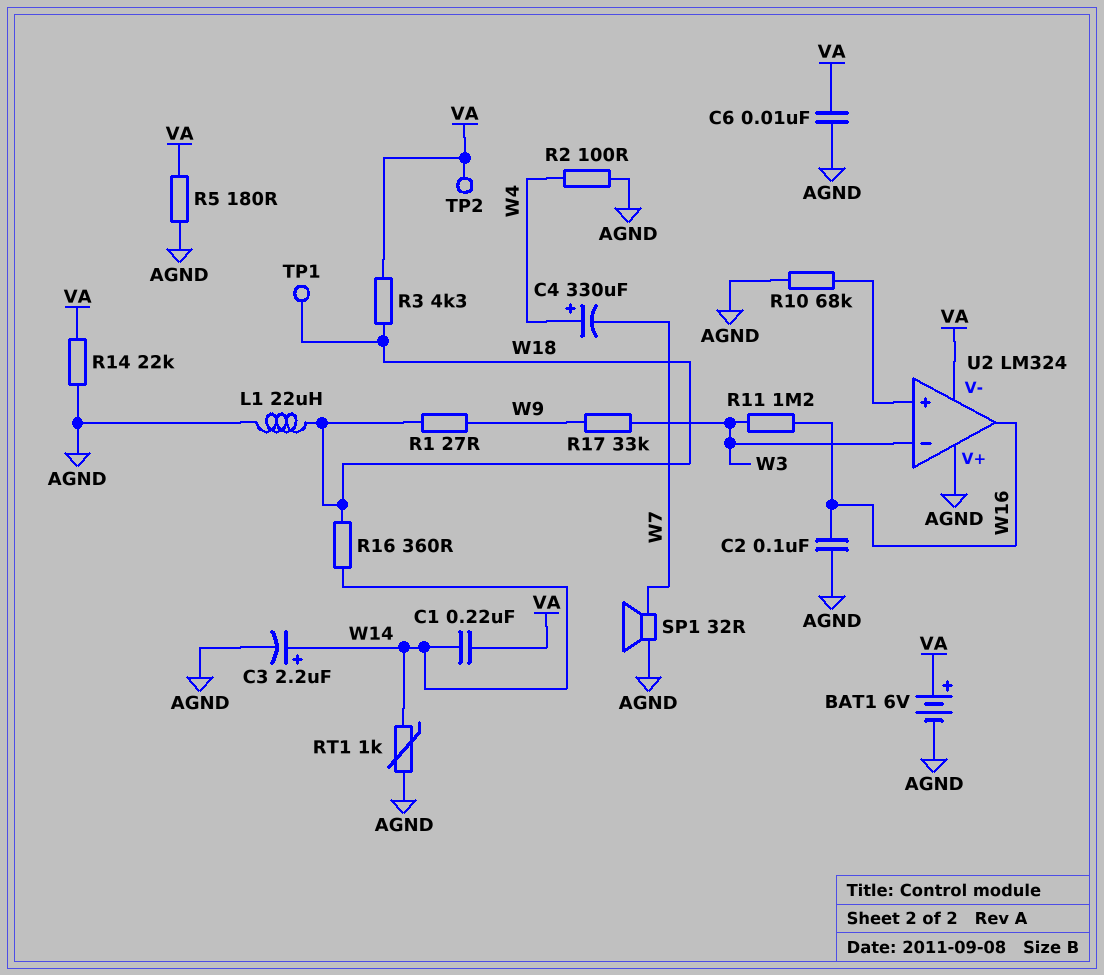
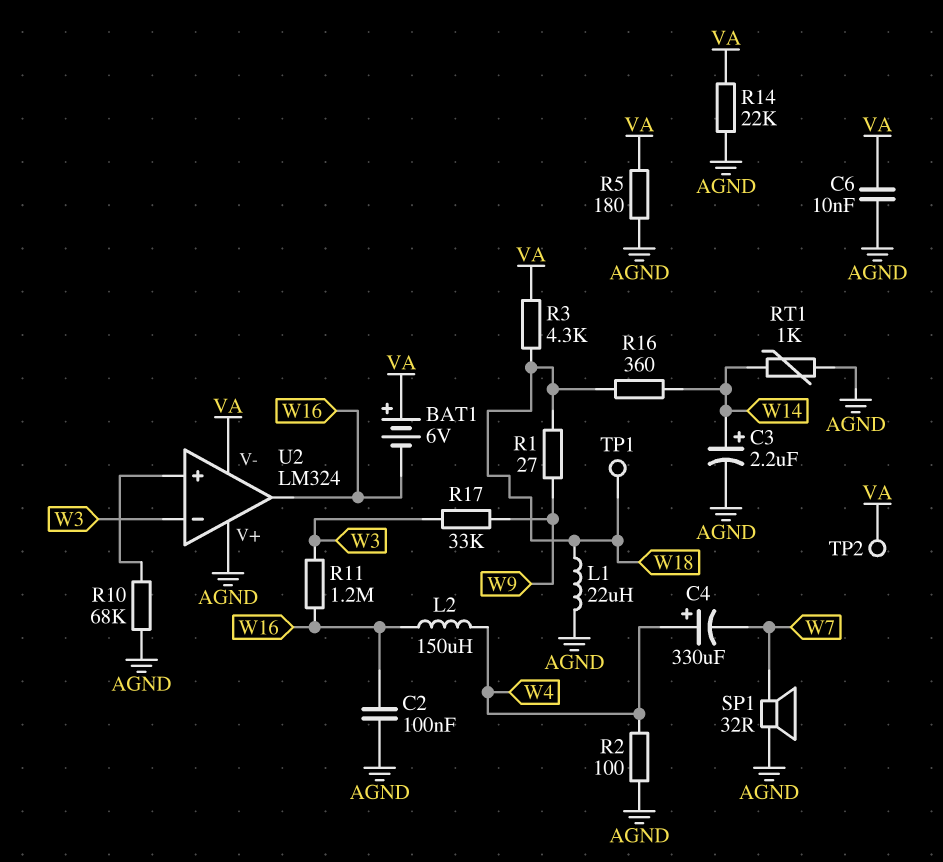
BAT1: 6V (plus VA, minus AGND) -> 6V (plus VA, minus W16)
C1: 220nF (VA, W14) -> none
L2: none -> 150uH (W4, W16)

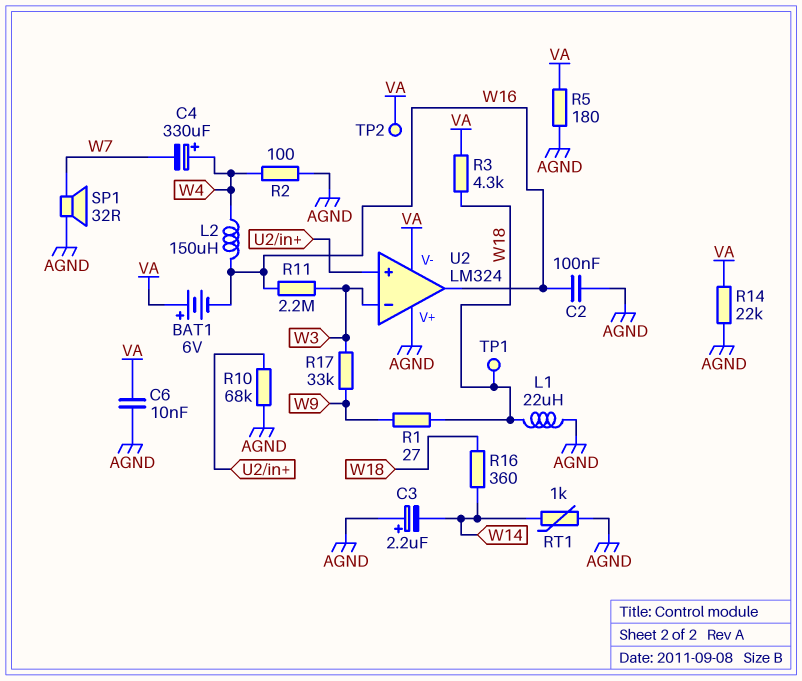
C3: 2.2uF (plus W14, minus AGND) -> 2.2uF (plus AGND, minus W14)
R11: 1.2M (W3, W16) -> 2.2M (W3, W16)

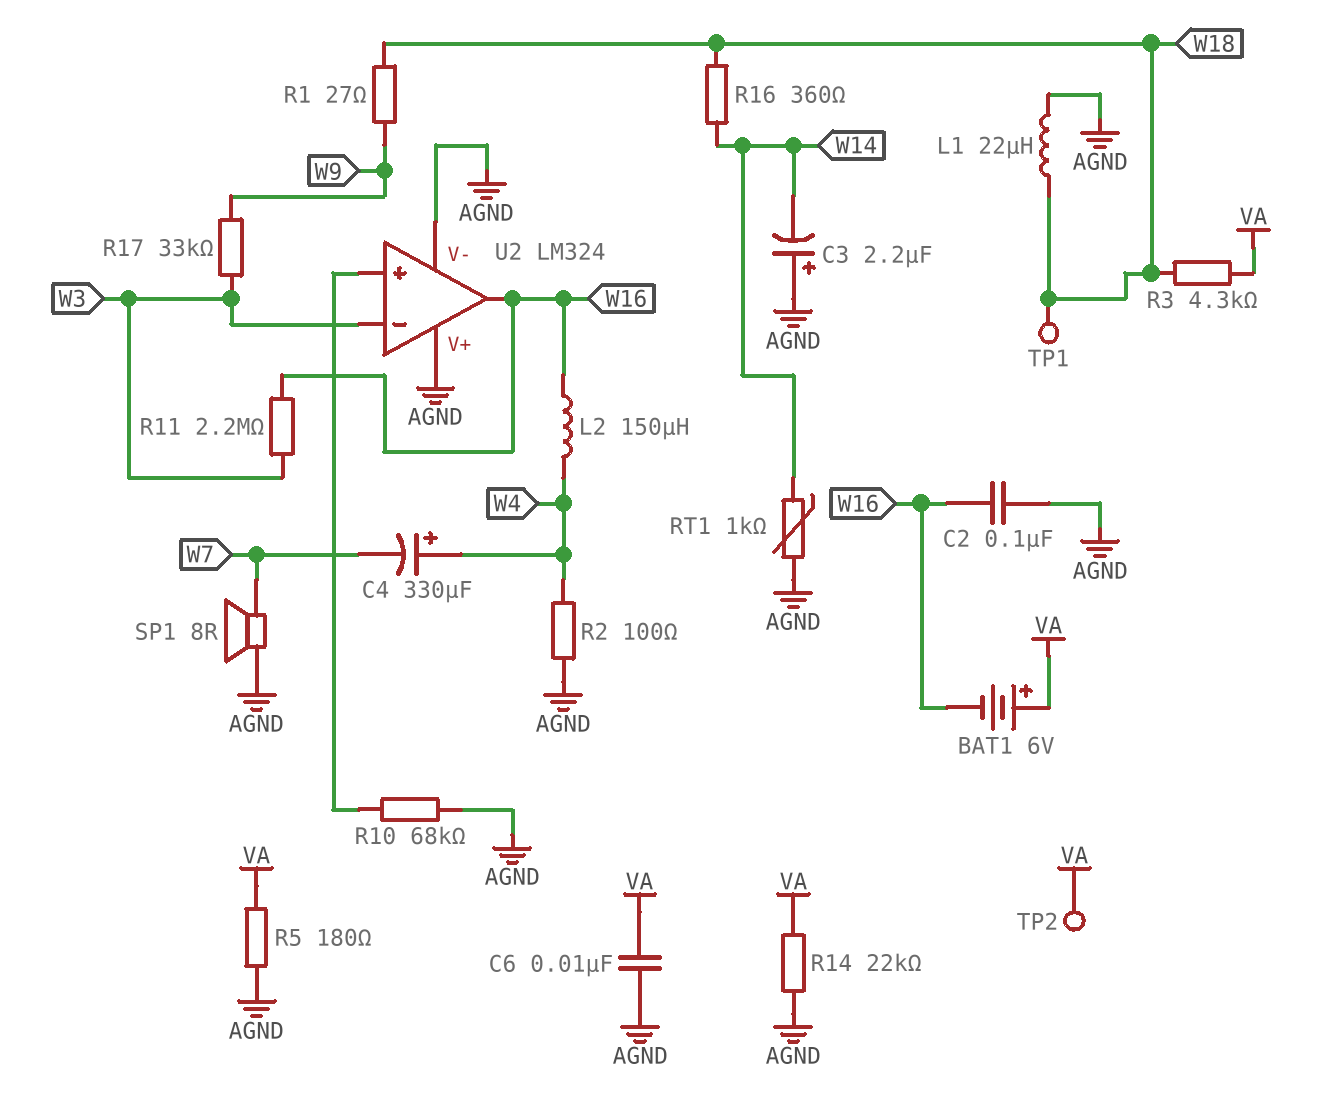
SP1: speaker 32R (AGND, W7) -> speaker 8R (AGND, W7)
U2 pin V-: VA -> AGND

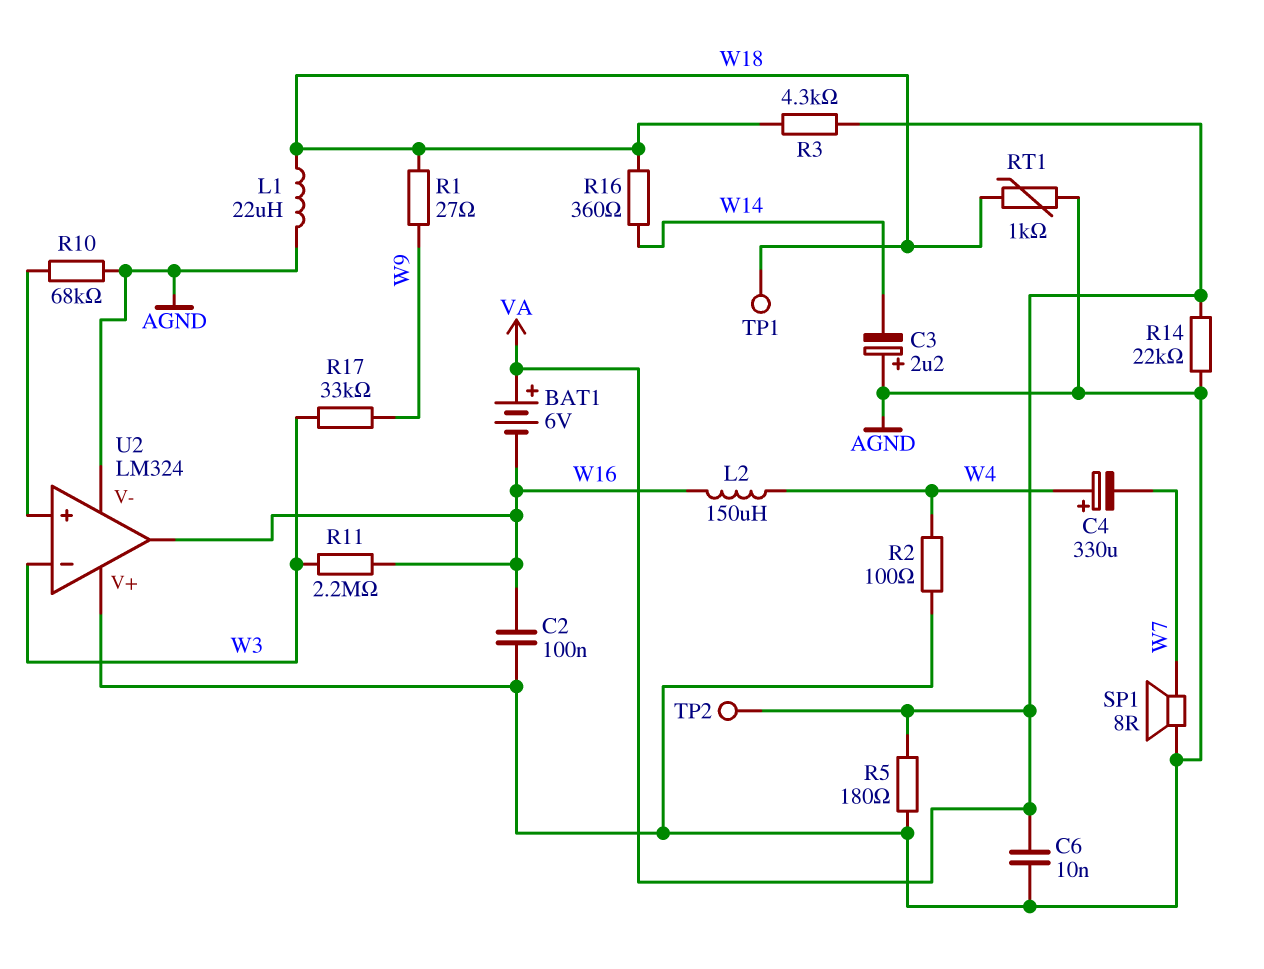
RT1: 1k (AGND, W14) -> 1k (AGND, W18)

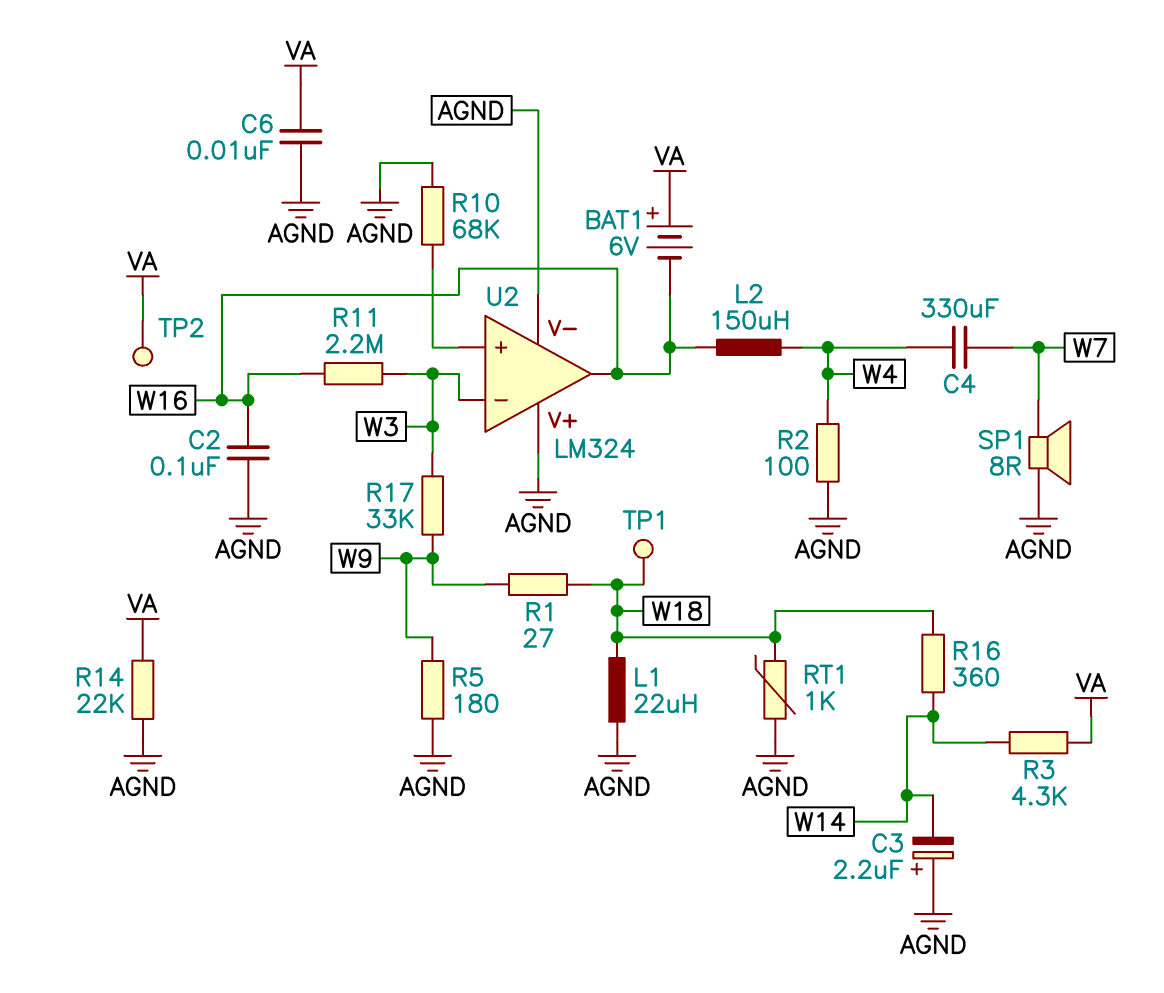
C4: 330uF (plus W4, minus W7) -> 330uF (W4, W7)
R3: 4.3k (VA, W18) -> 4.3k (VA, W14)
R5: 180 (AGND, VA) -> 180 (AGND, W9)

